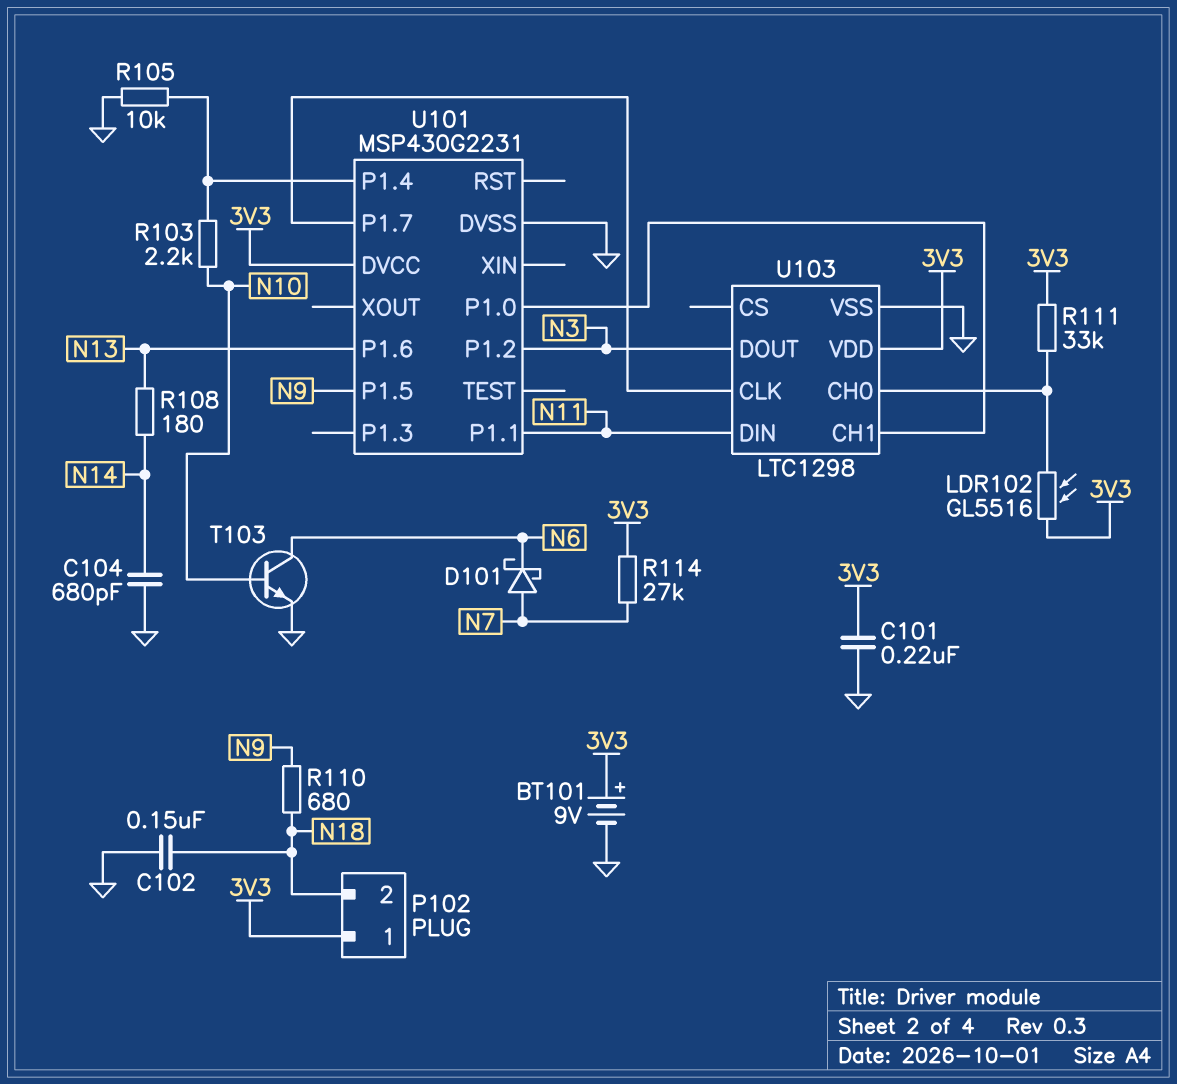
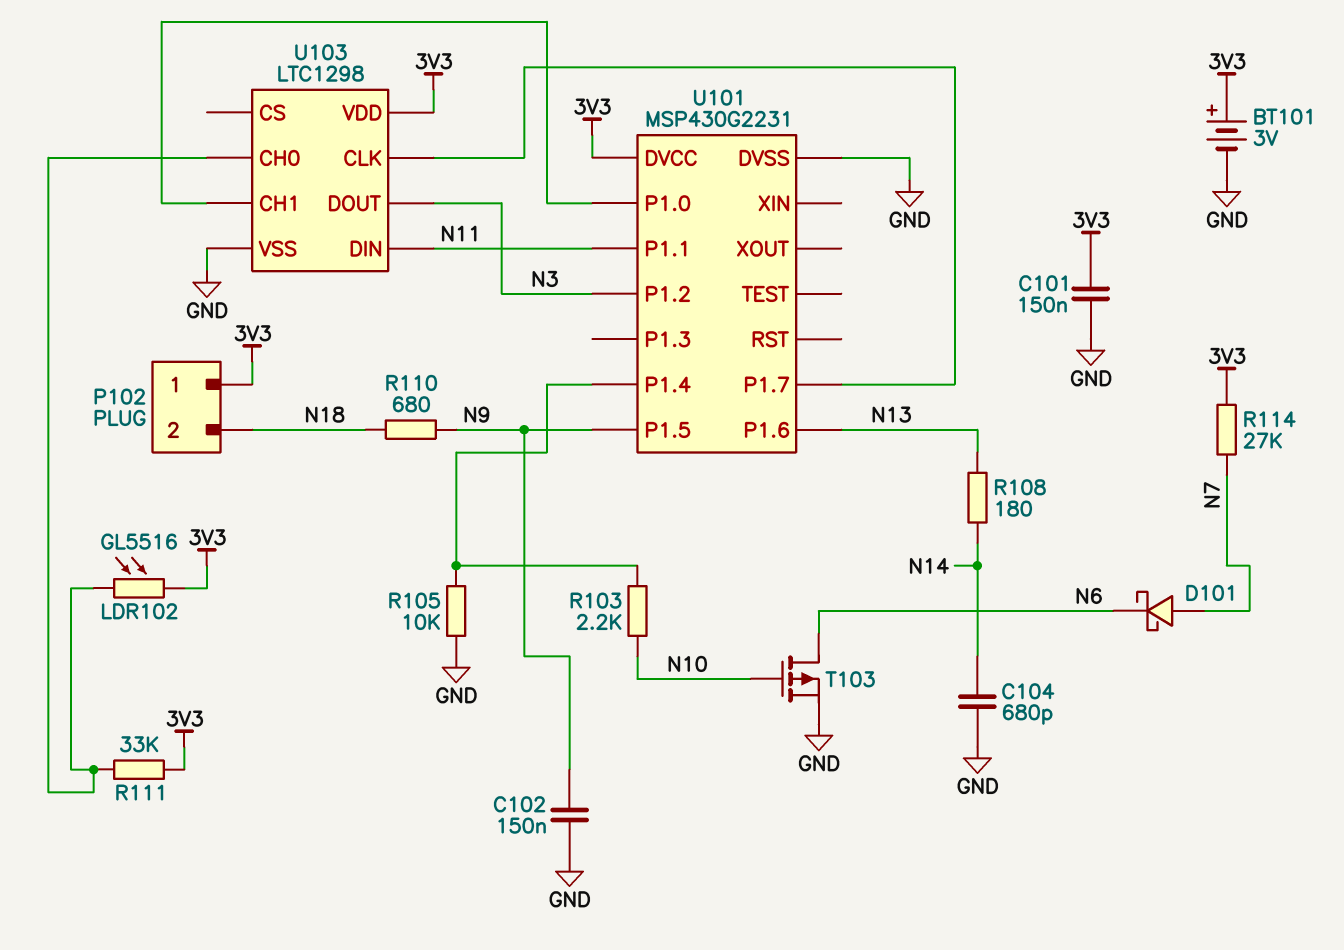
BT101: 9V (plus 3V3, minus GND) -> 3V (plus 3V3, minus GND)
C101: 220nF (3V3, GND) -> 150nF (3V3, GND)
C102: 150nF (GND, N18) -> 150nF (GND, N9)
T103: NPN (B N10, C N6, E GND) -> PMOS (G N10, D N6, S GND)

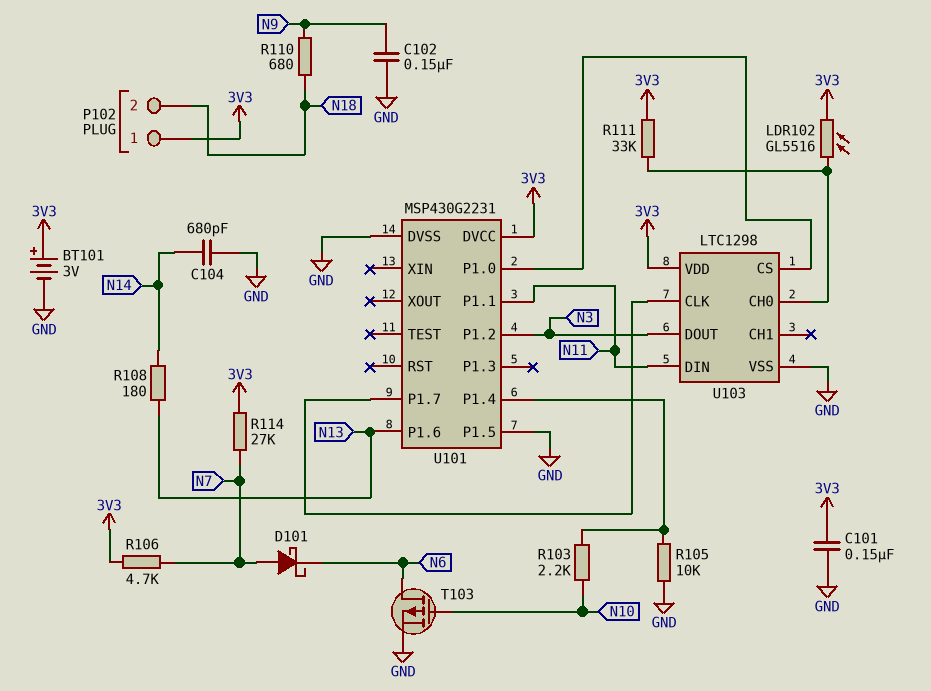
R106: none -> 4.7k (3V3, N7)
U101 pin P1.5: N9 -> GND
U103 pin CH1: U101/P1.0 -> none
U103 pin CS: none -> U101/P1.0

